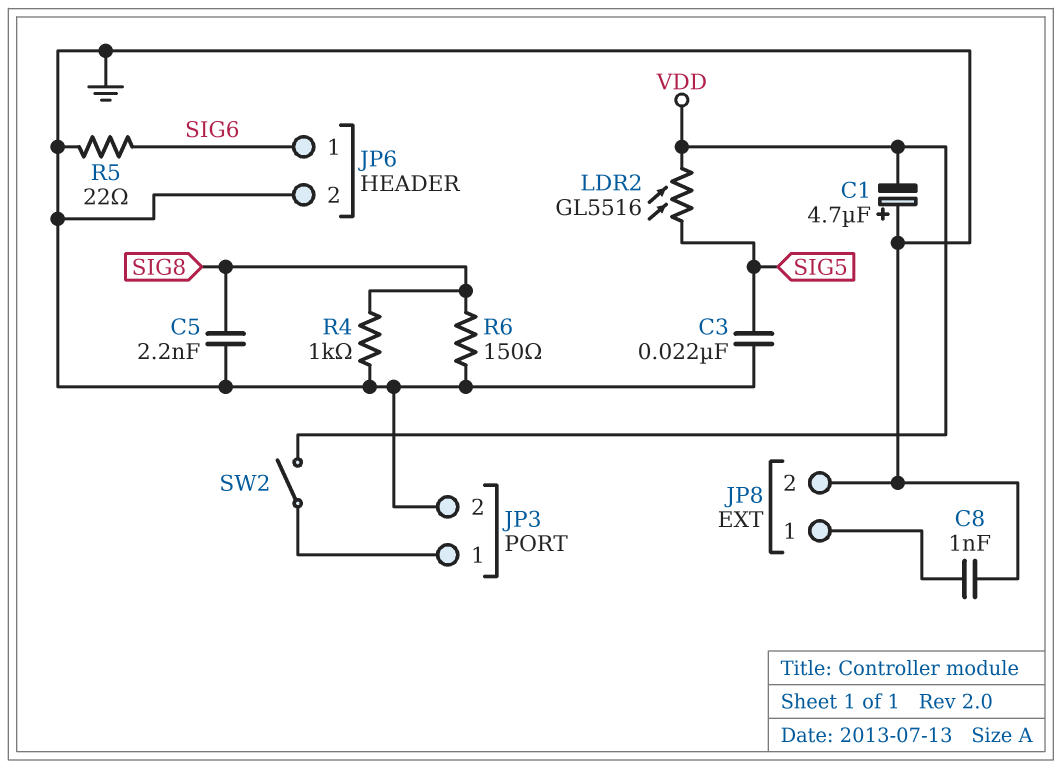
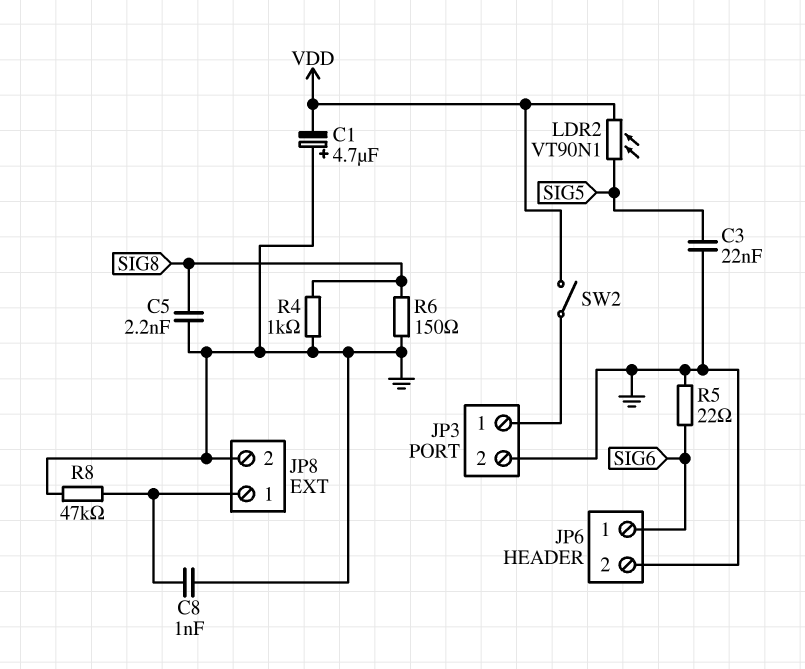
LDR2: GL5516 (SIG5, VDD) -> VT90N1 (SIG5, VDD)
R8: none -> 47k (GND, JP8/1)

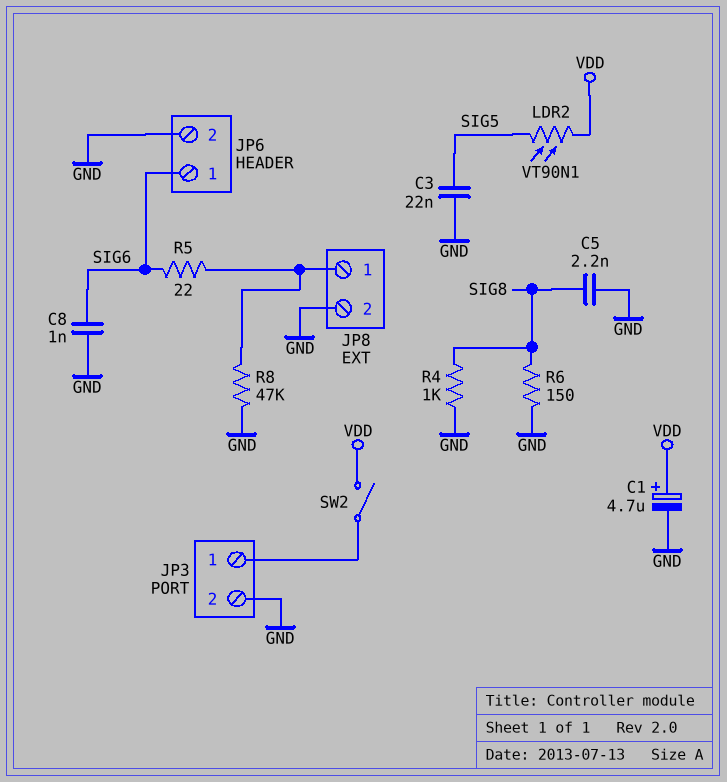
C1: 4.7uF (plus GND, minus VDD) -> 4.7uF (plus VDD, minus GND)
C8: 1nF (GND, JP8/1) -> 1nF (GND, SIG6)
R5: 22 (GND, SIG6) -> 22 (JP8/1, SIG6)

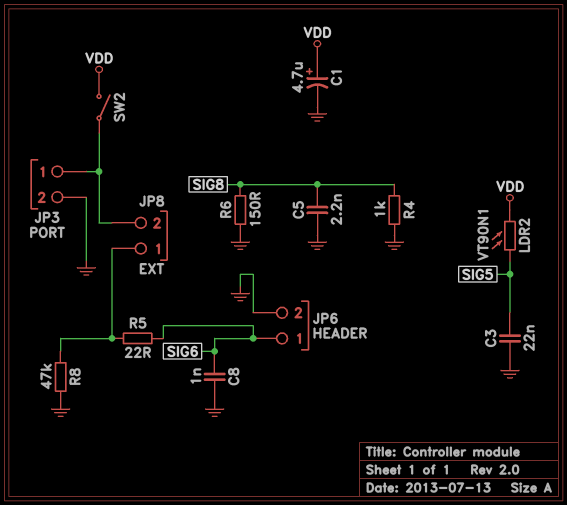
JP8 pin 2: GND -> JP3/1

